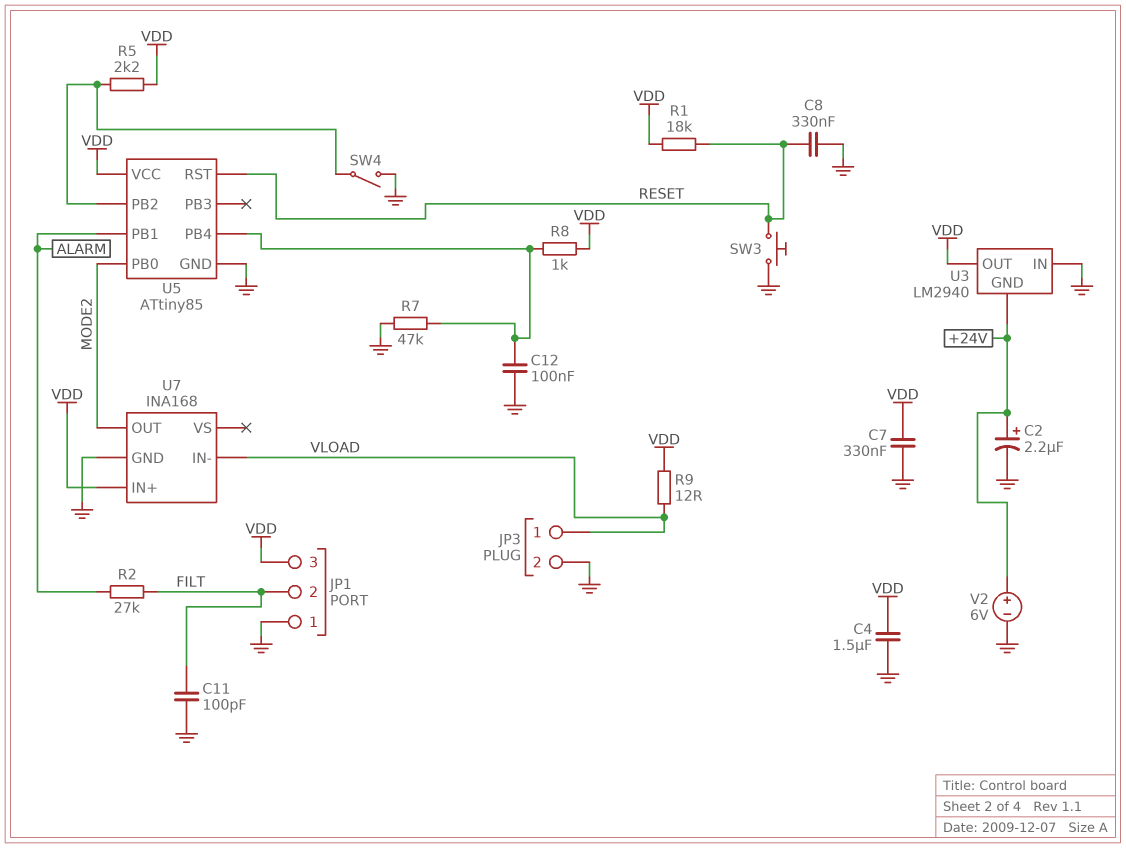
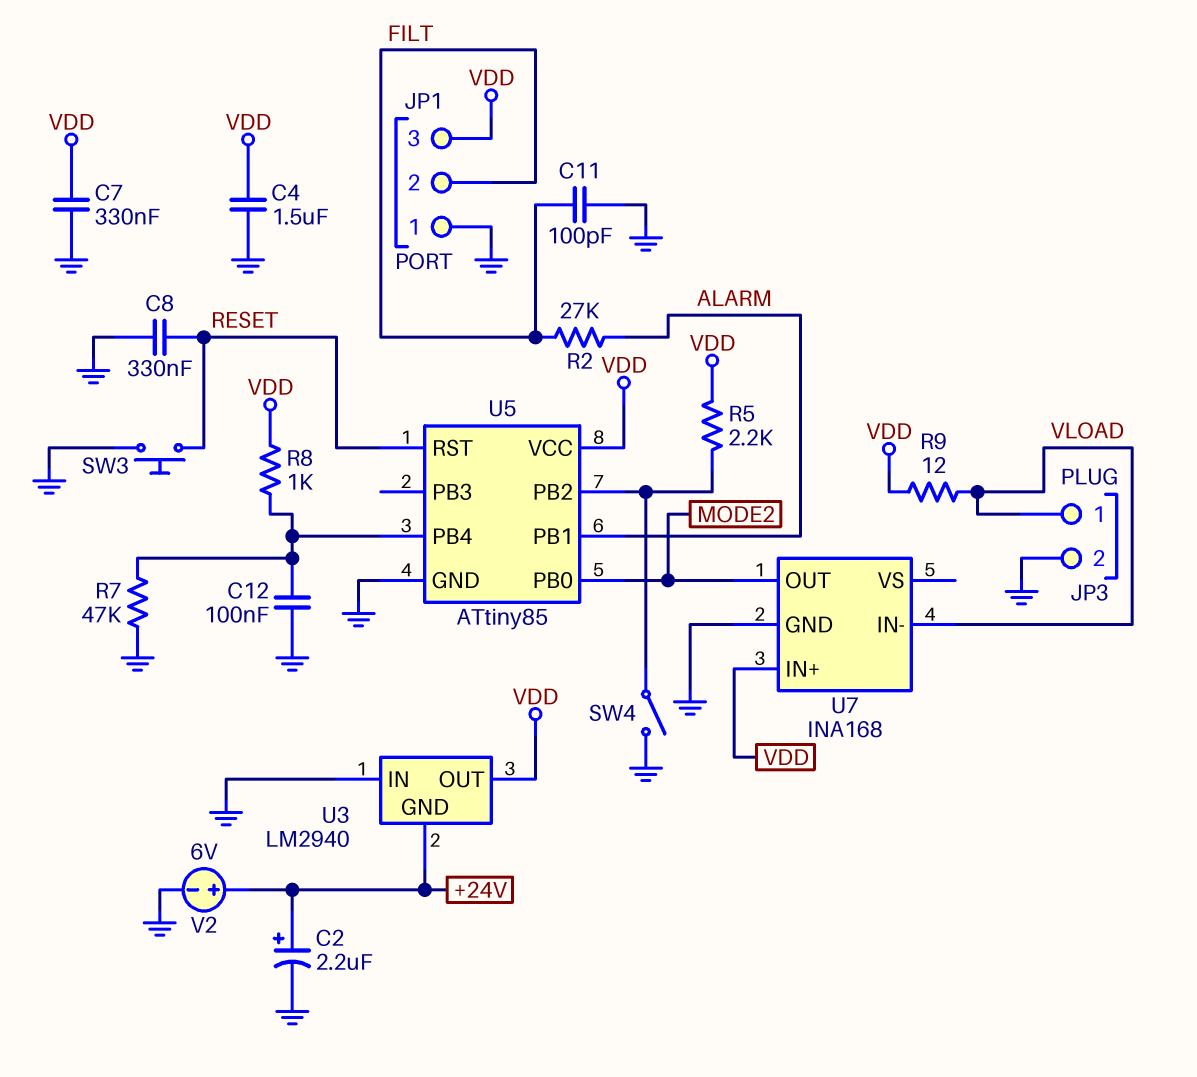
R1: 18k (RESET, VDD) -> none

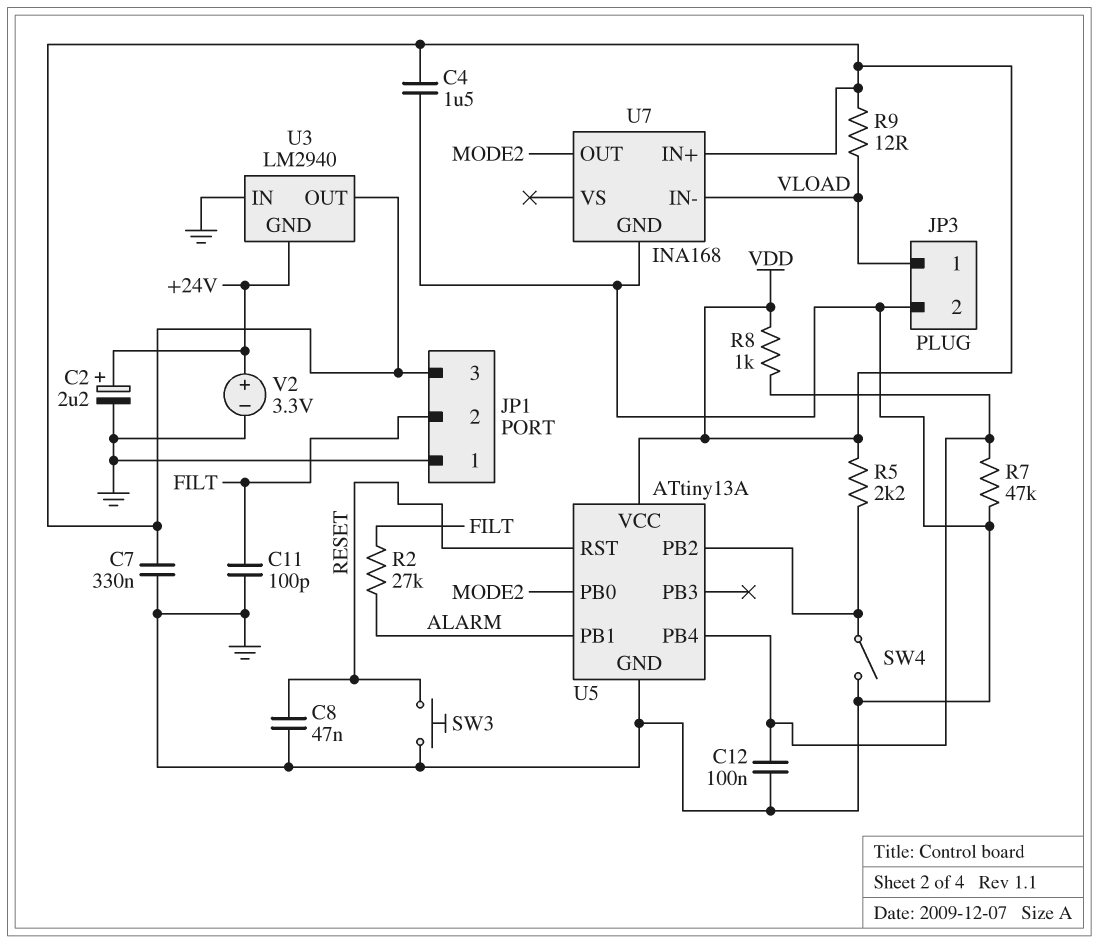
C8: 330nF (GND, RESET) -> 47nF (GND, RESET)
U5: ATtiny85 -> ATtiny13A
V2: 6V (plus +24V, minus GND) -> 3.3V (plus +24V, minus GND)

